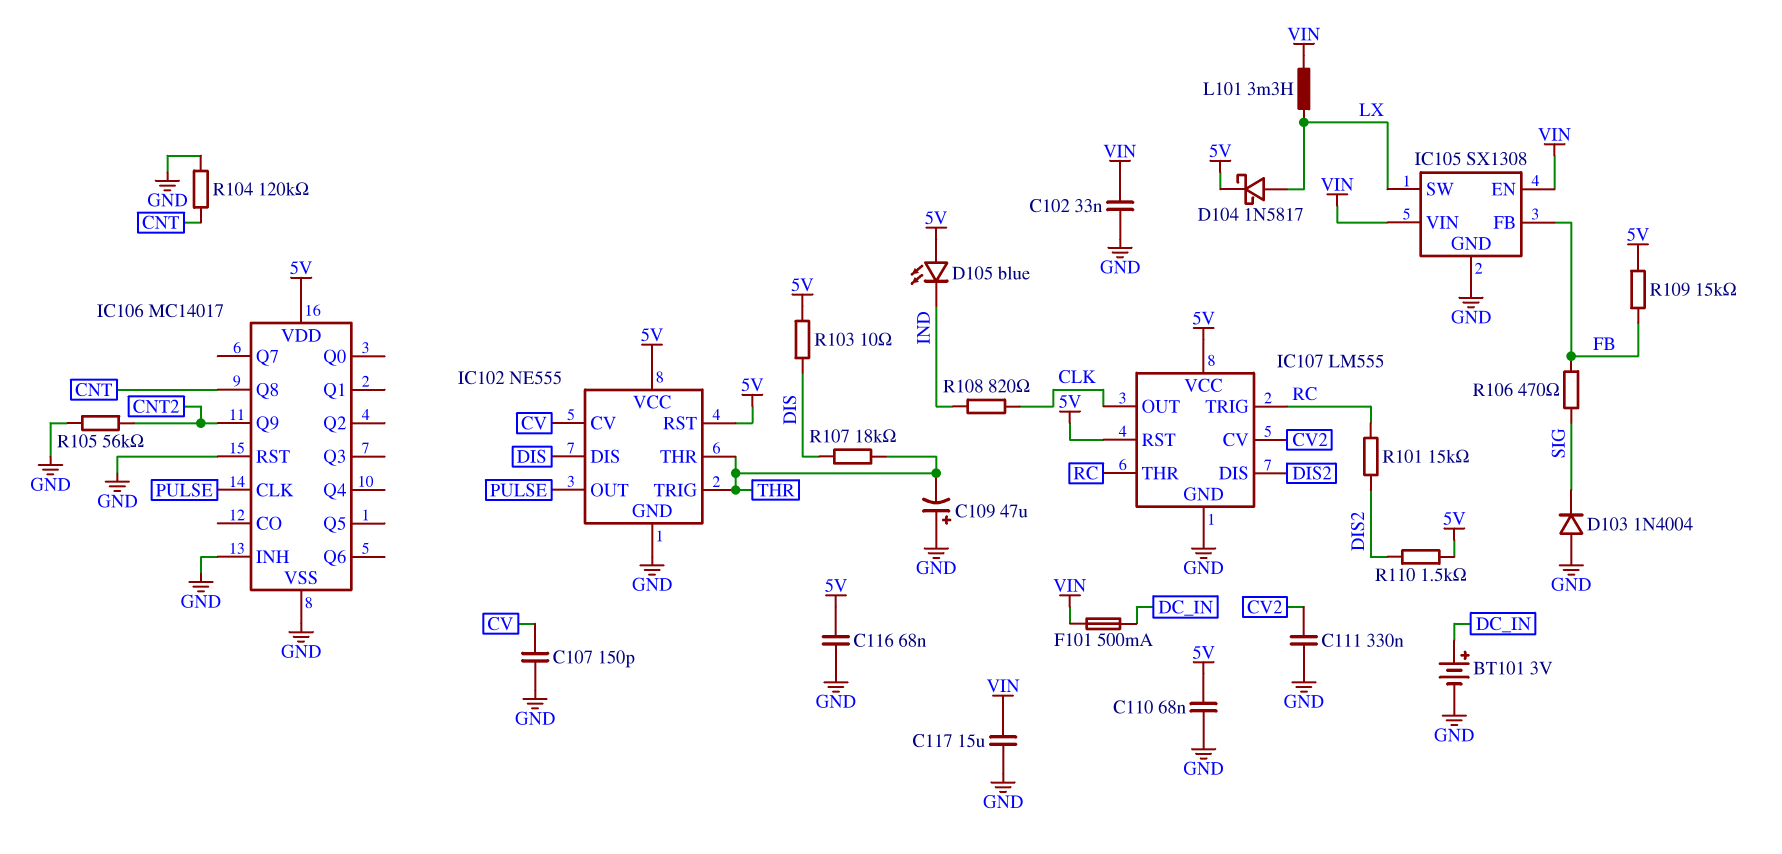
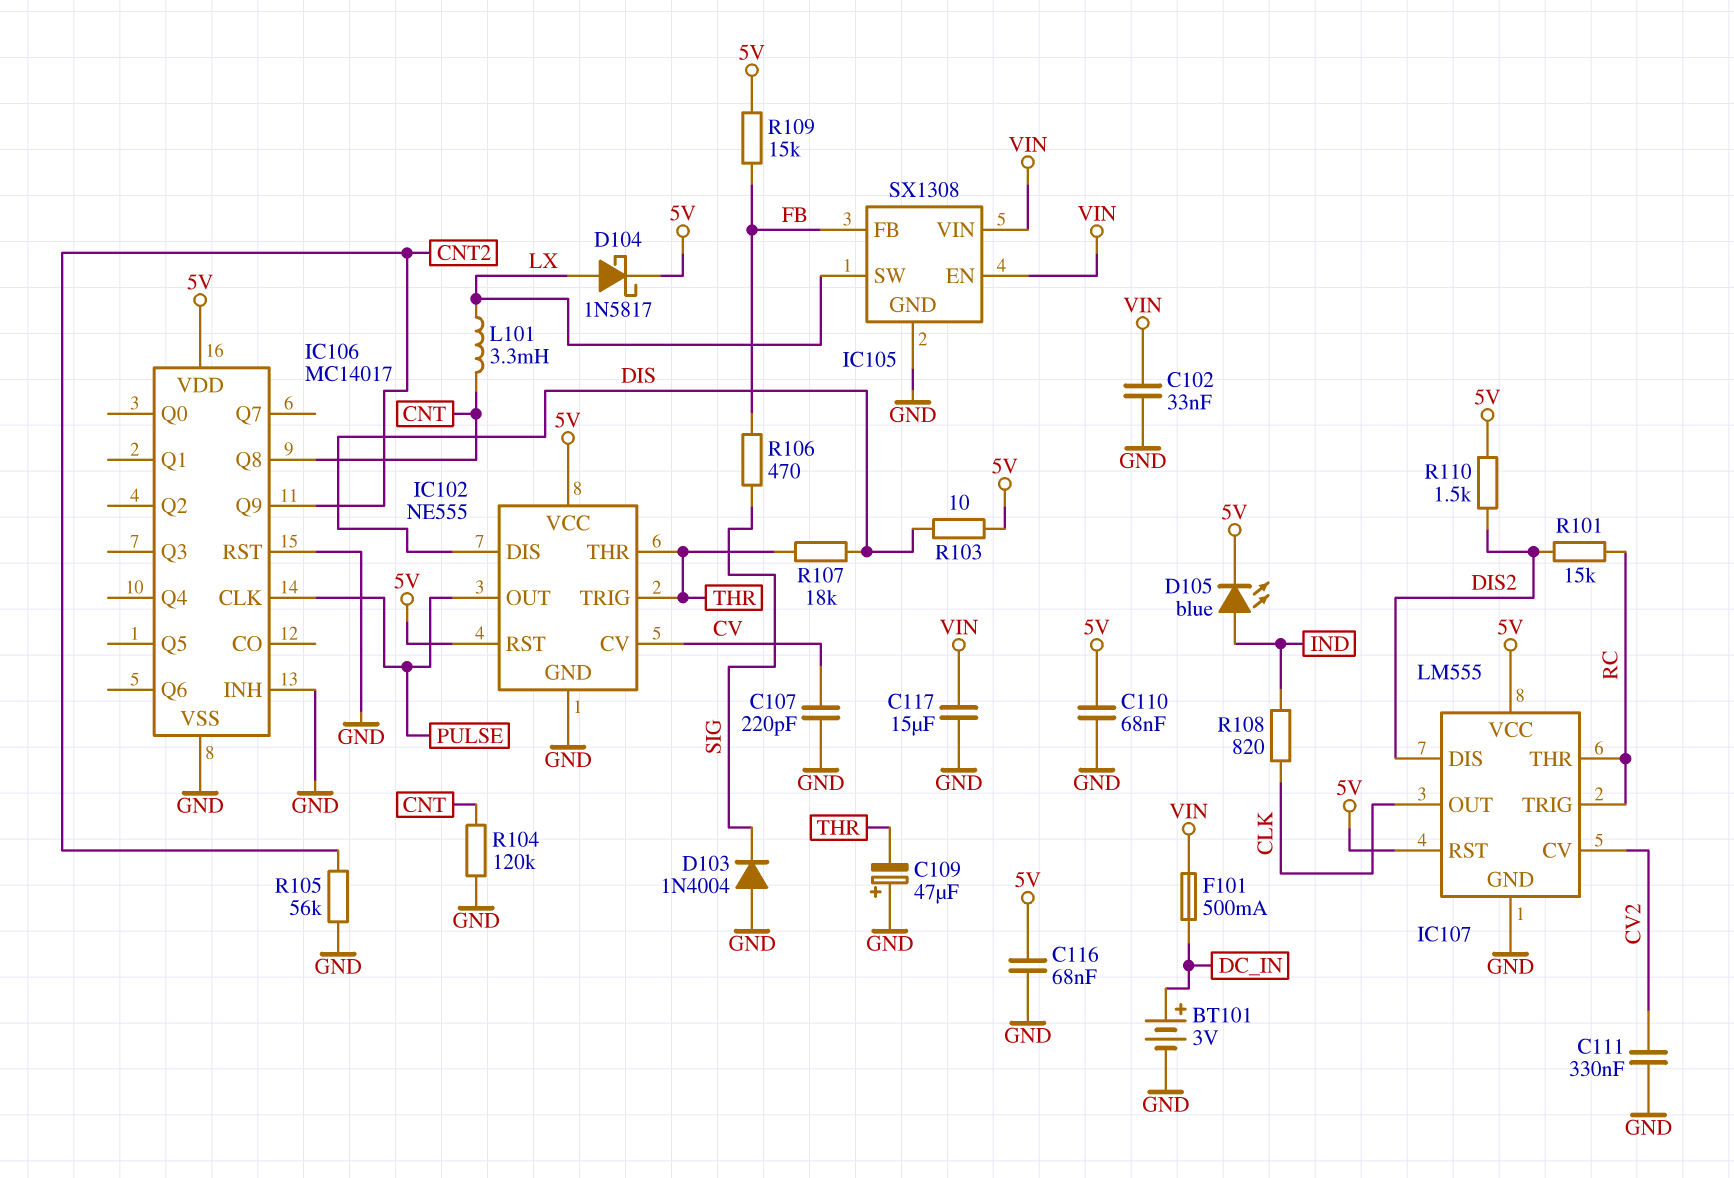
C107: 150pF (CV, GND) -> 220pF (CV, GND)
D105: LED blue (A 5V, K IND) -> LED blue (A IND, K 5V)
L101: 3.3mH (LX, VIN) -> 3.3mH (CNT, LX)

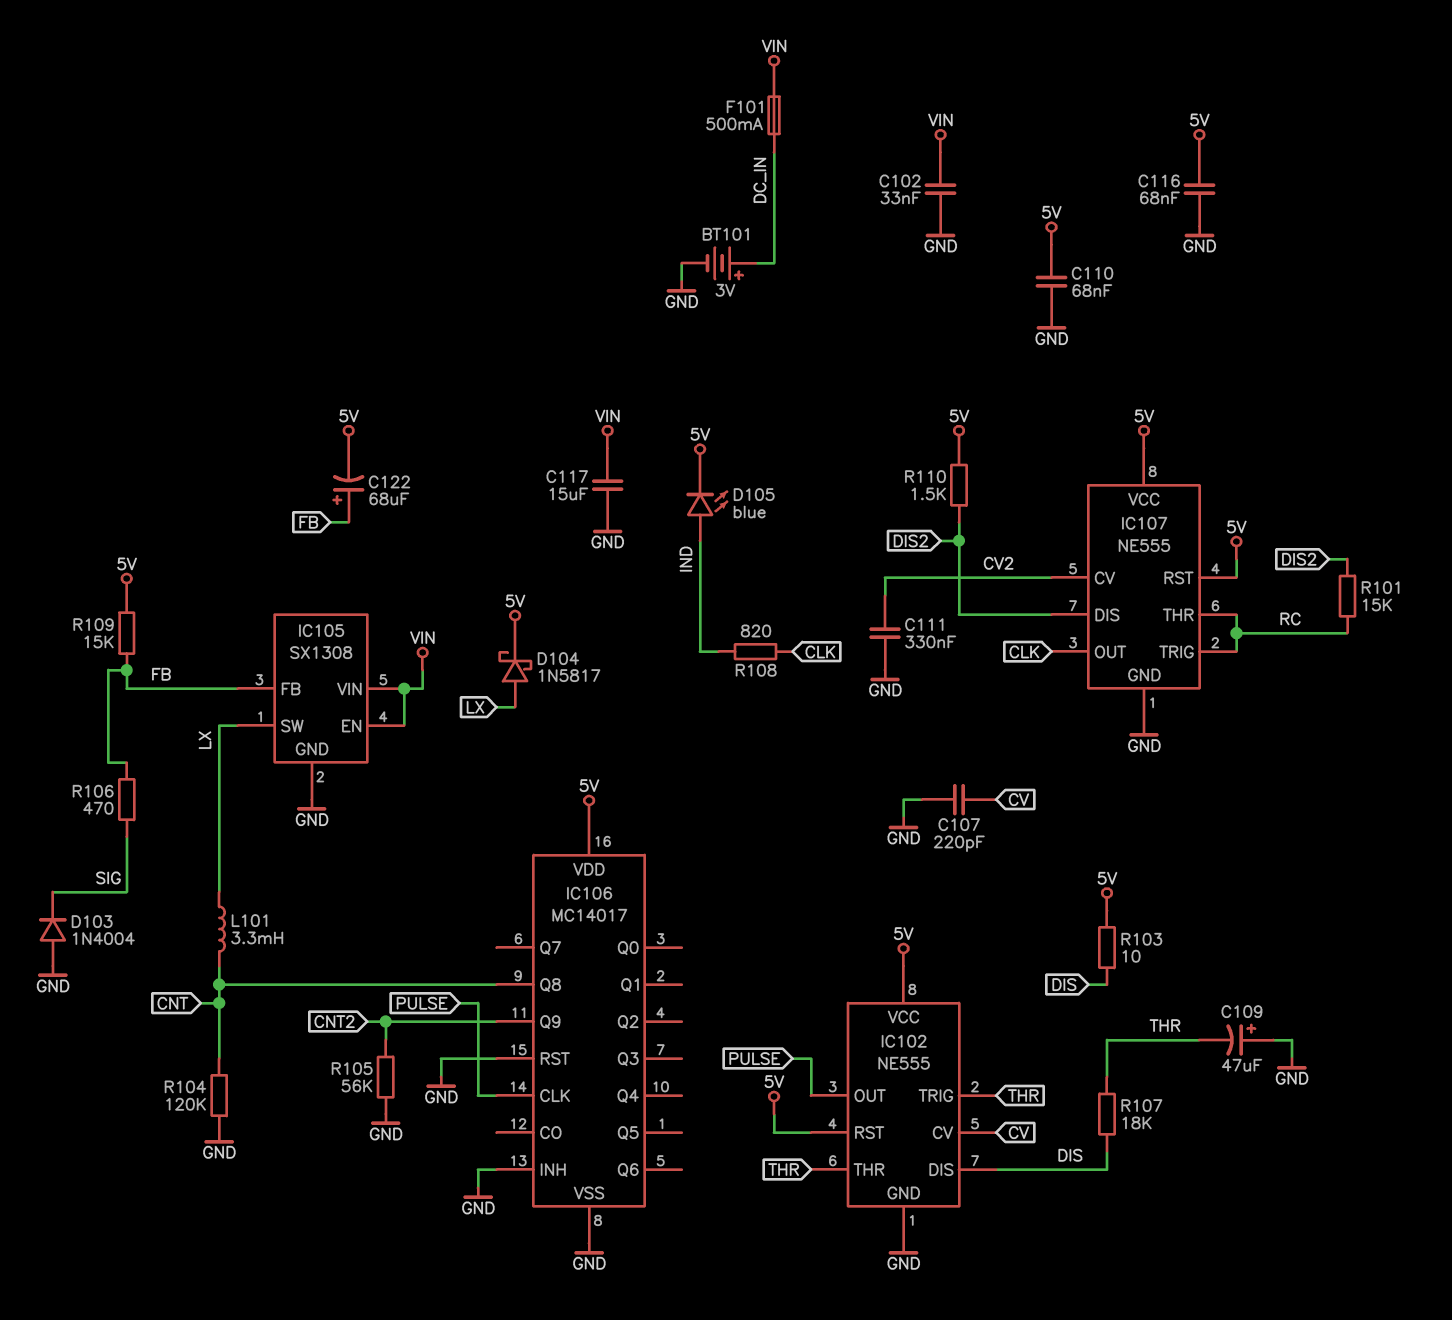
C122: none -> 68uF (plus FB, minus 5V)
IC107: LM555 -> NE555

